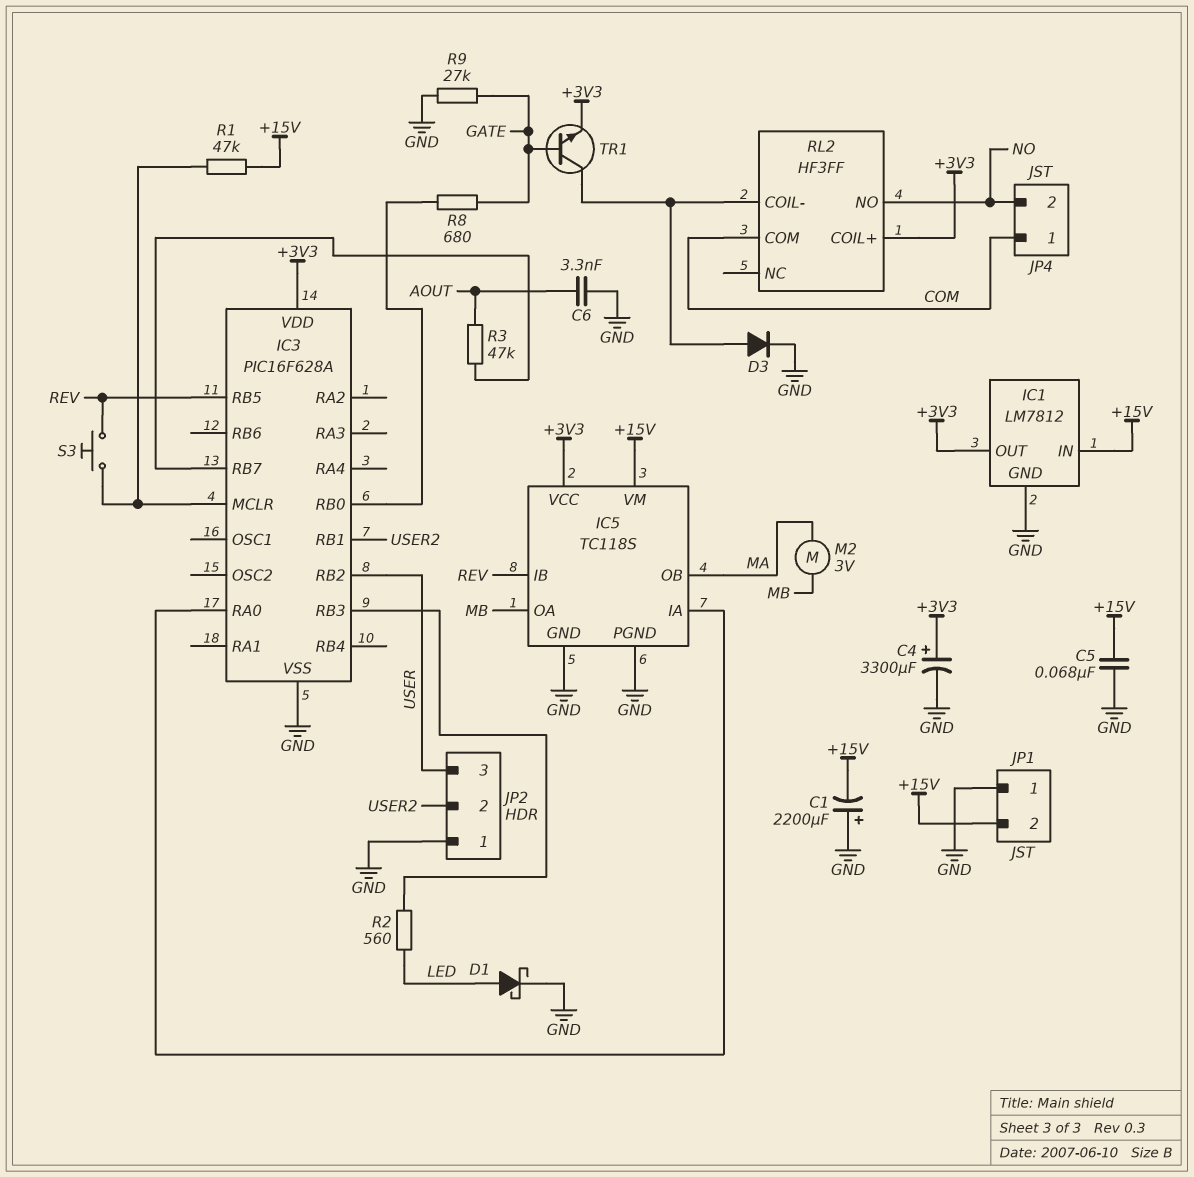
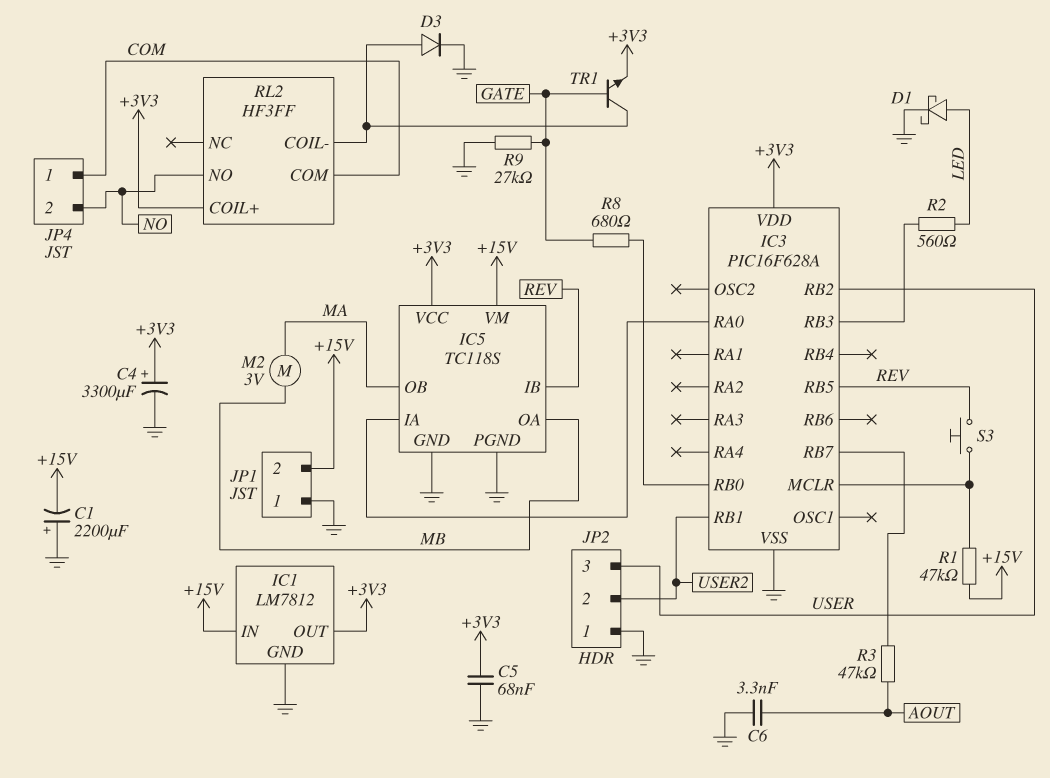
C5: 68nF (+15V, GND) -> 68nF (+3V3, GND)

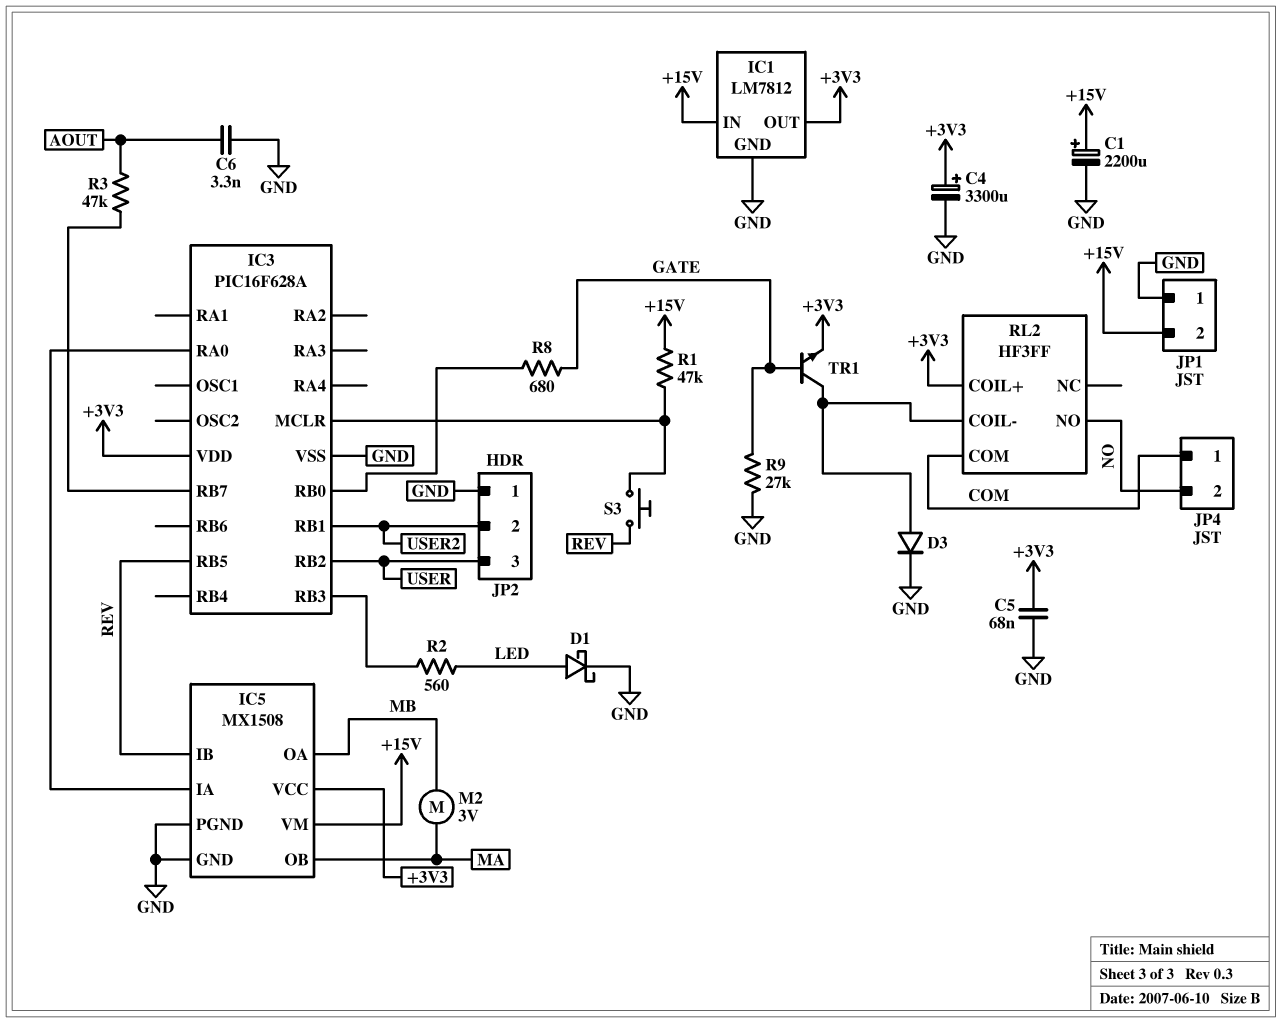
C1: 2200uF (plus GND, minus +15V) -> 2200uF (plus +15V, minus GND)
IC5: TC118S -> MX1508

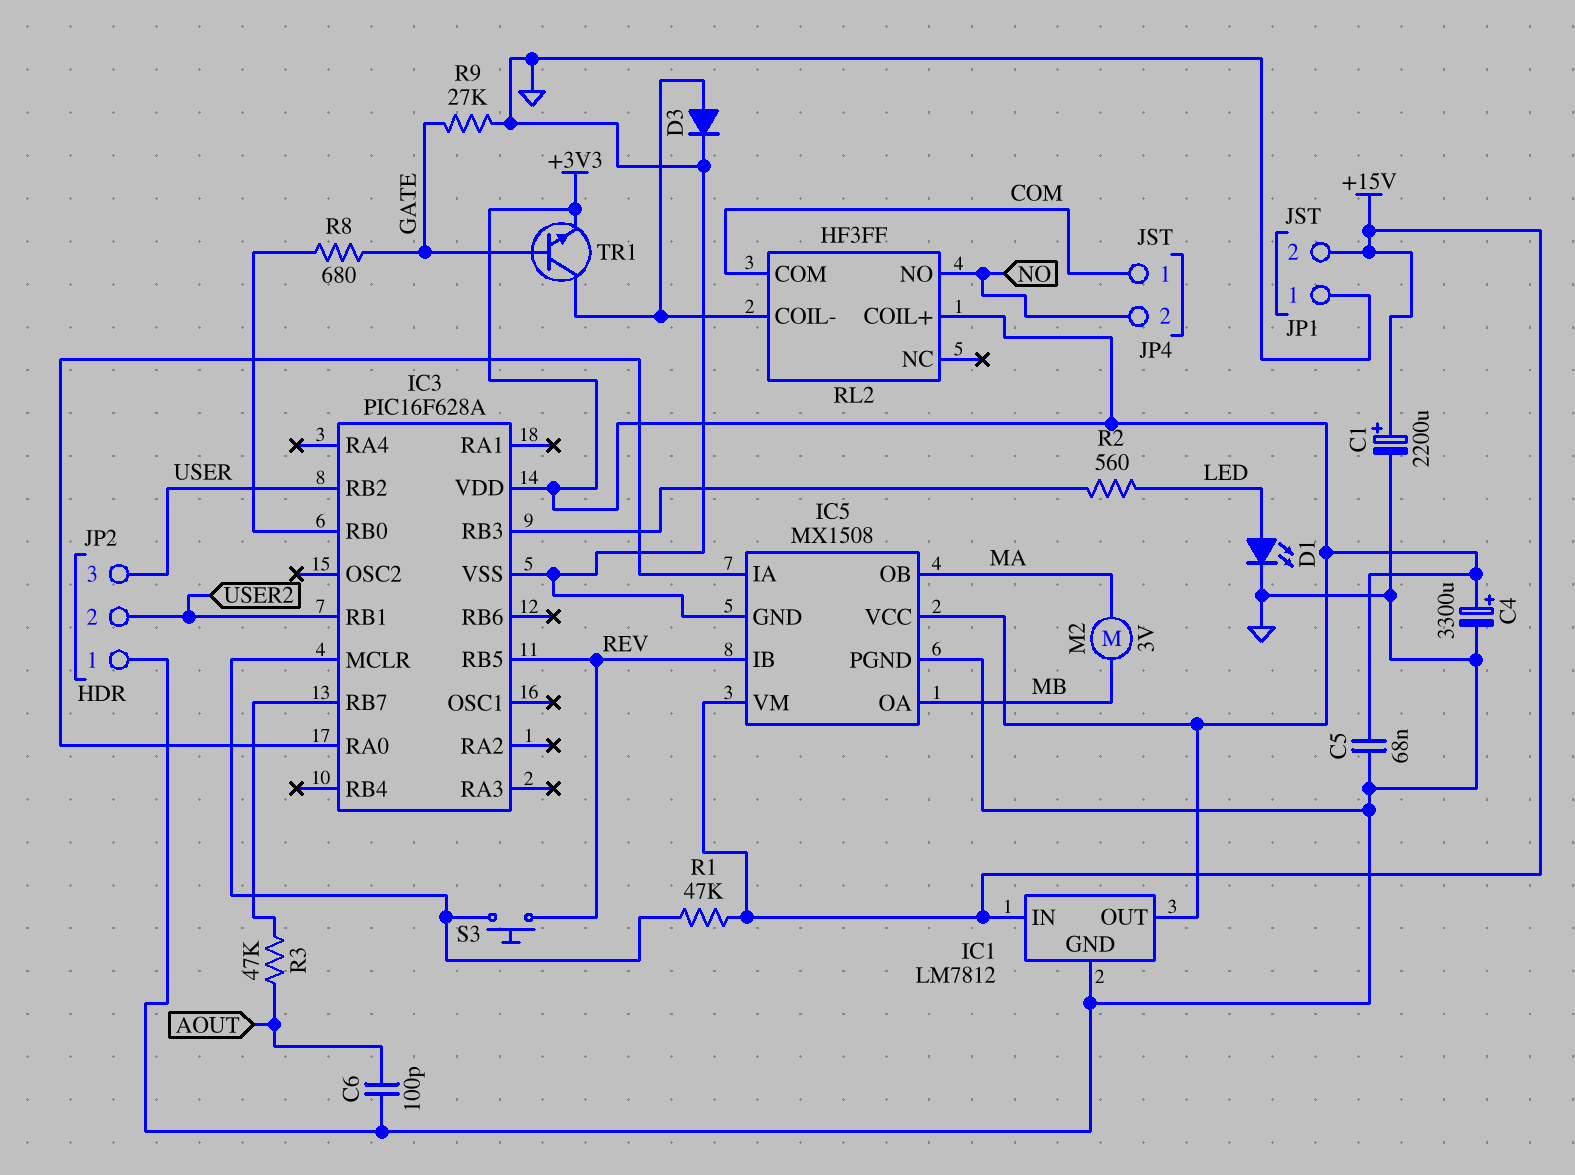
C6: 3.3nF (AOUT, GND) -> 100pF (AOUT, GND)
D1: schottky (A LED, K GND) -> LED (A LED, K GND)

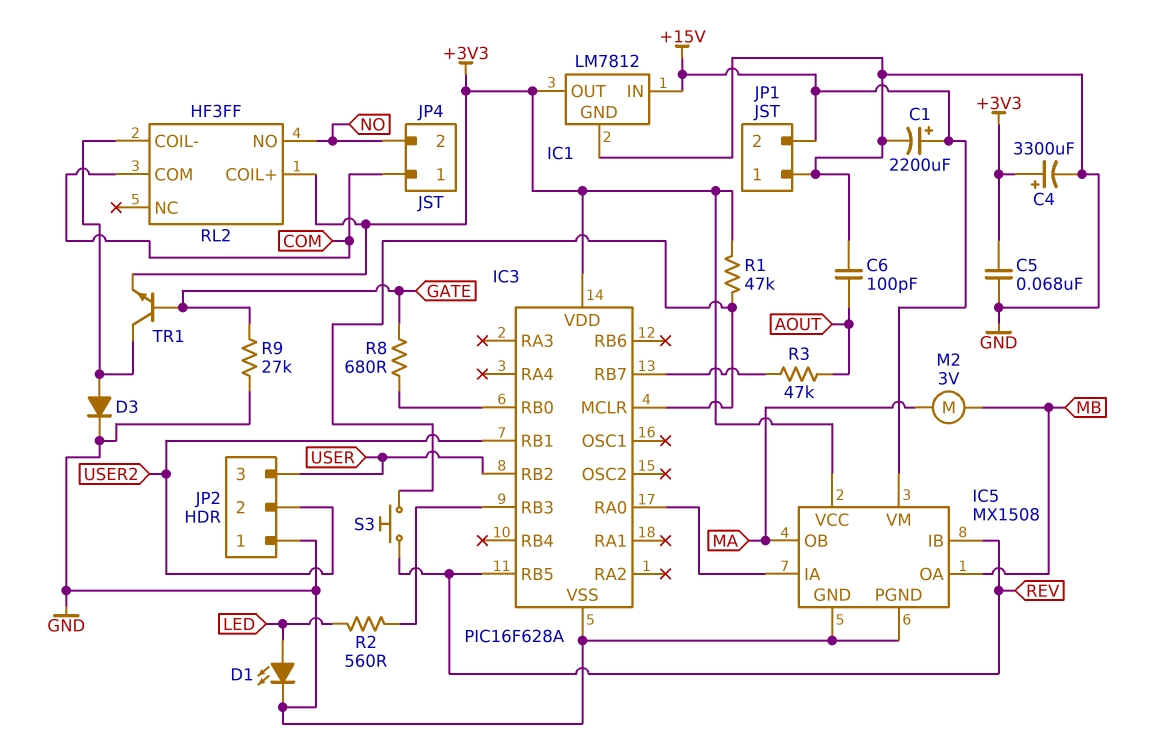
R1: 47k (+15V, IC3/MCLR) -> 47k (+3V3, IC3/MCLR)

